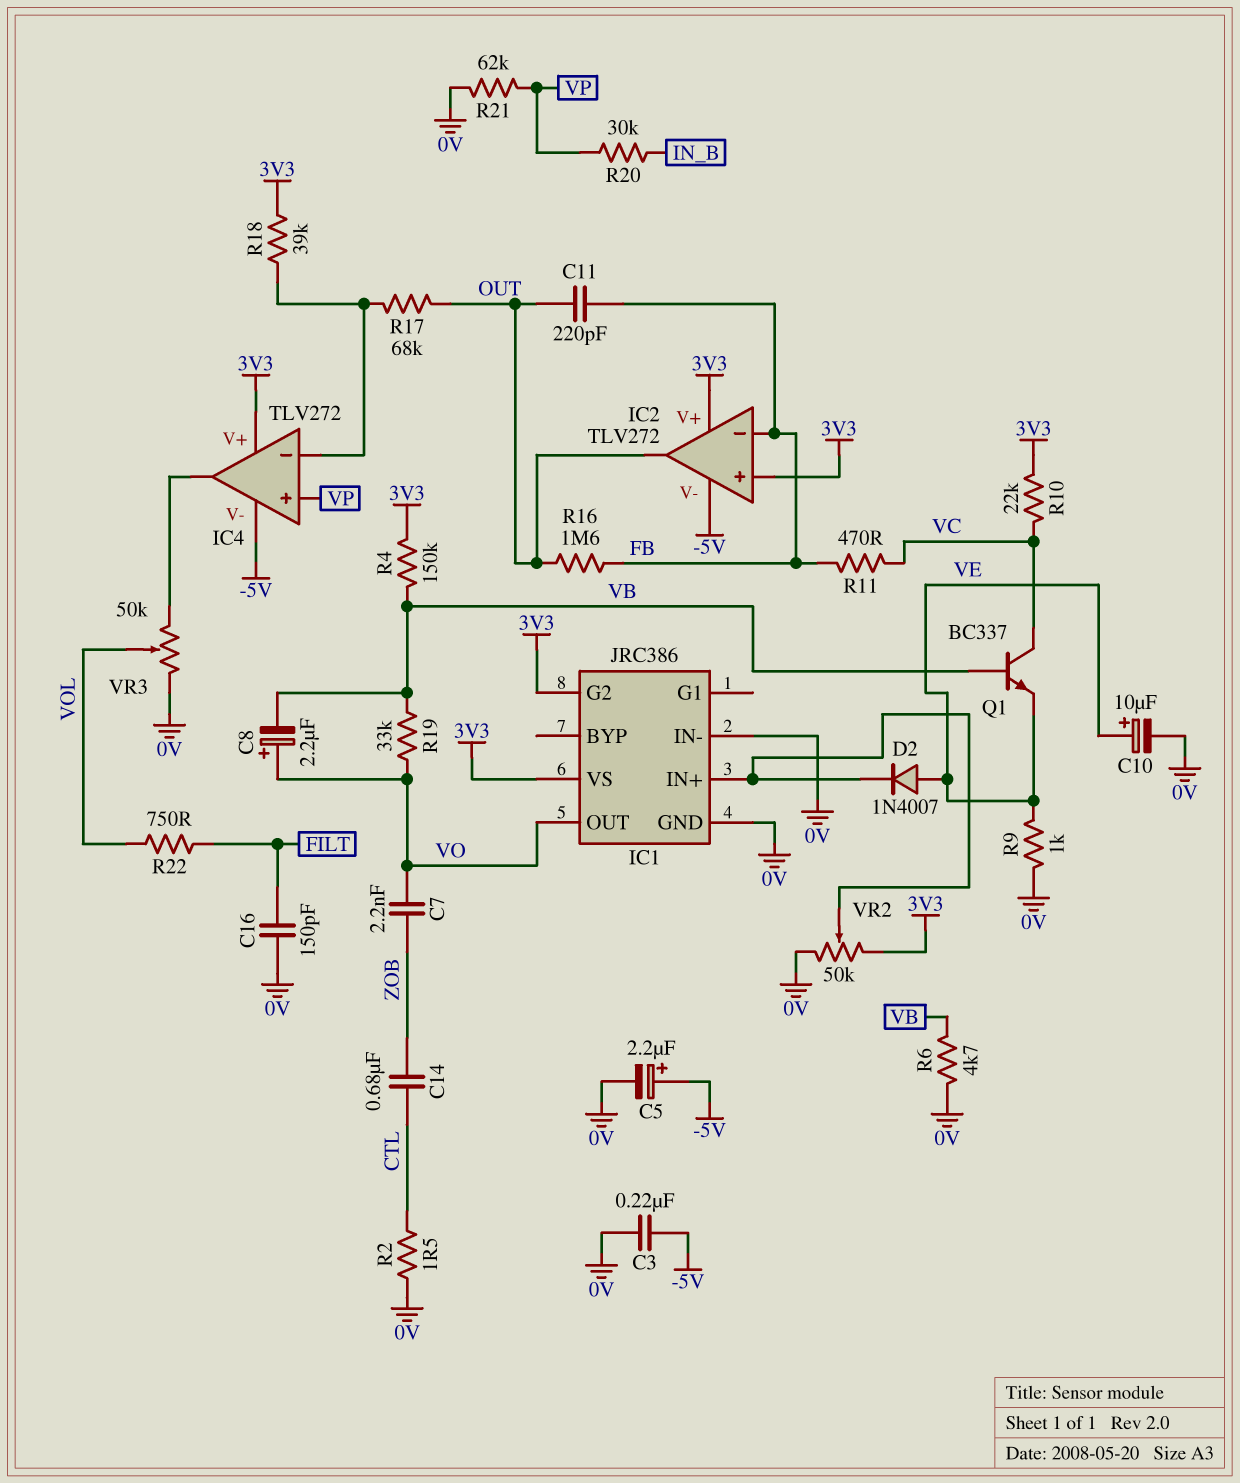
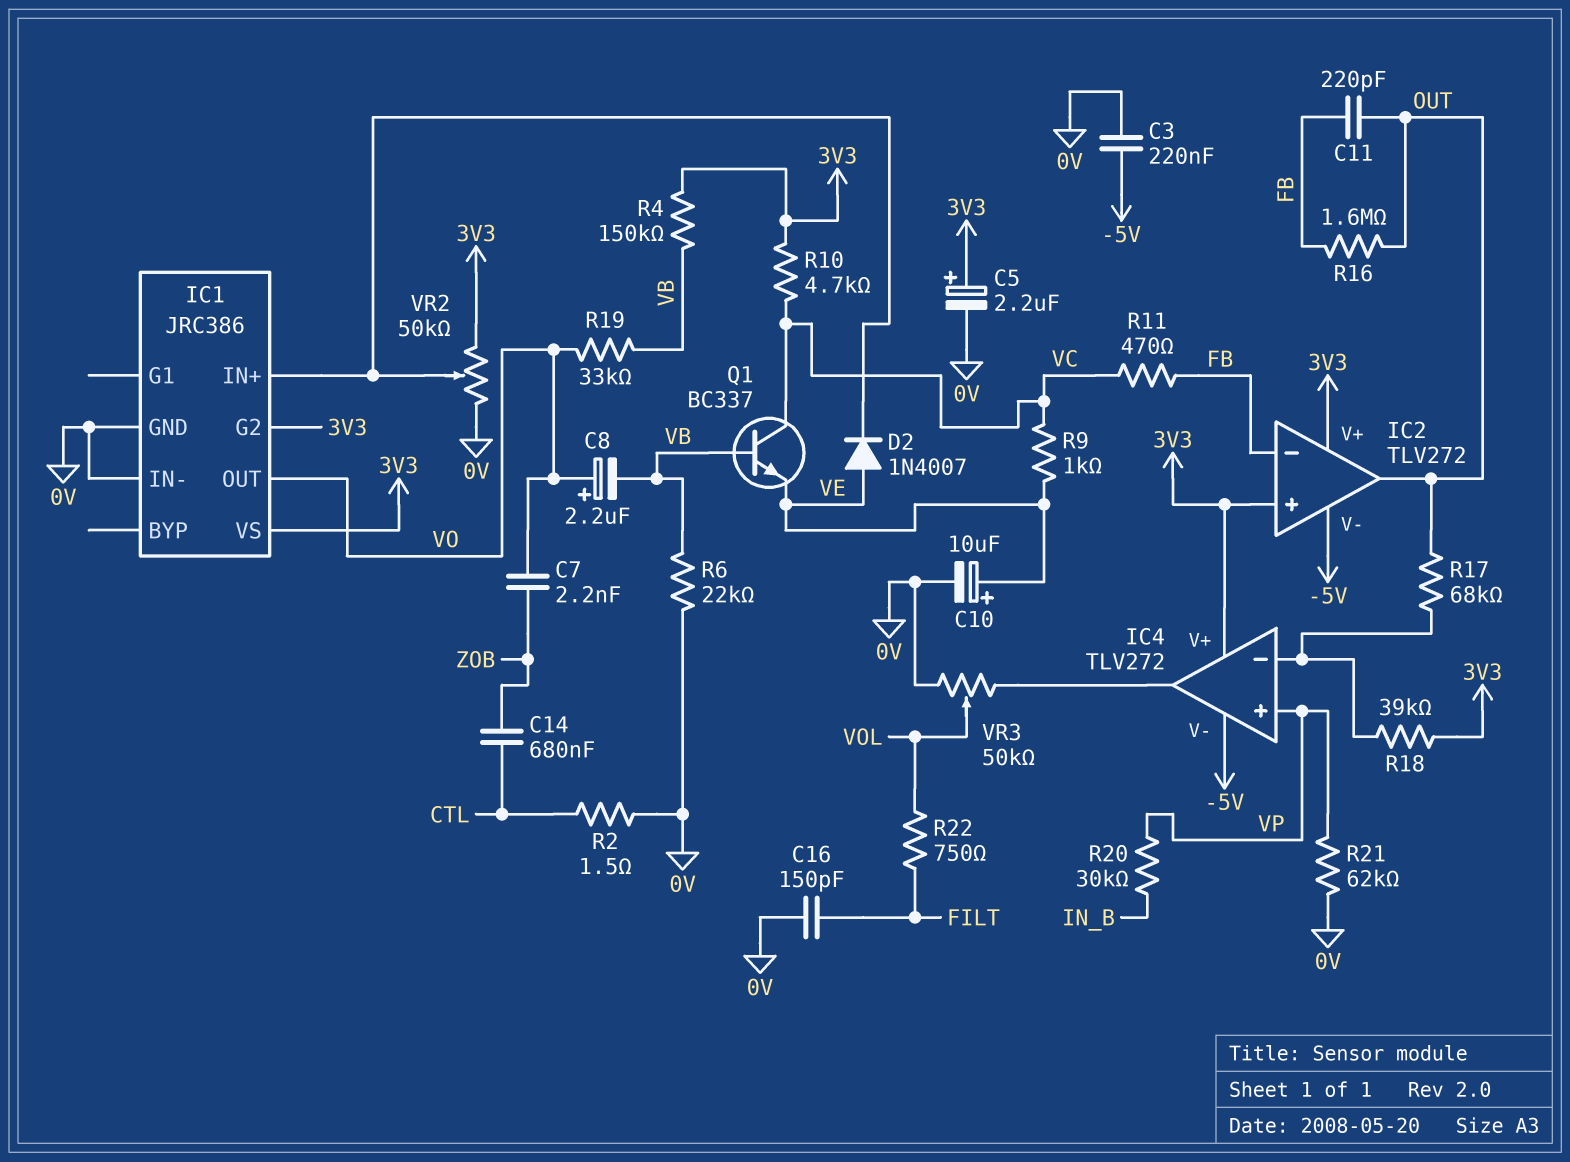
C5: 2.2uF (plus -5V, minus 0V) -> 2.2uF (plus 3V3, minus 0V)
R6: 4.7k (0V, VB) -> 22k (0V, VB)
R9: 1k (0V, VE) -> 1k (VC, VE)
R10: 22k (3V3, VC) -> 4.7k (3V3, VC)

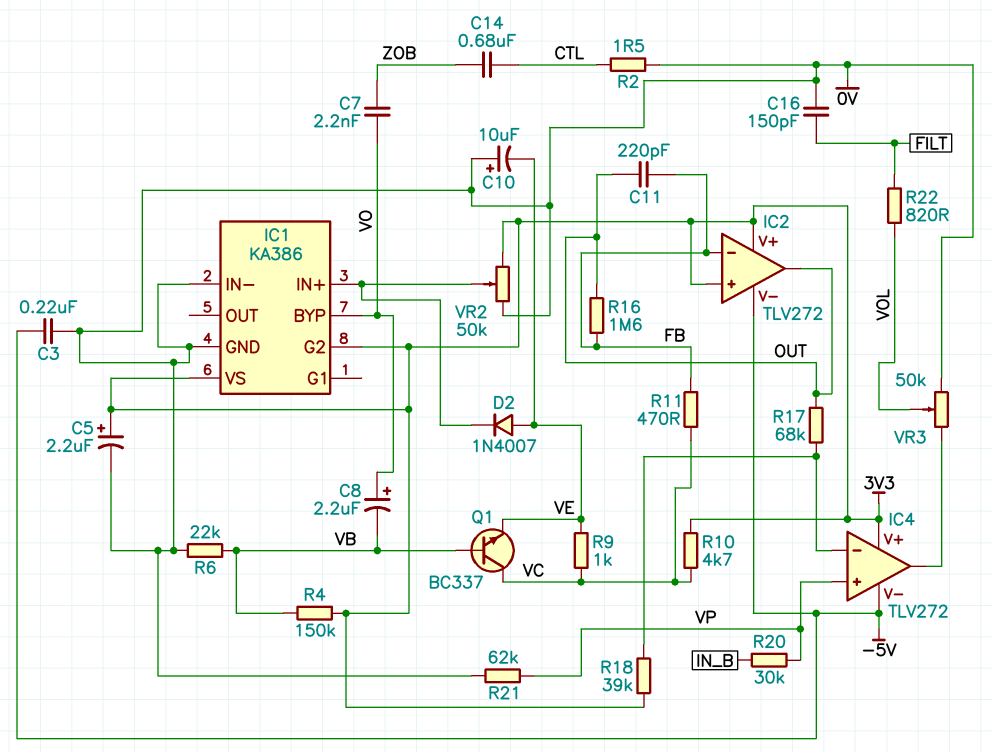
C10: 10uF (plus VE, minus 0V) -> 10uF (plus 0V, minus VE)
IC1: JRC386 -> KA386
IC1 pin BYP: none -> VO
IC1 pin OUT: VO -> none
R19: 33k (VB, VO) -> none
R22: 750 (FILT, VOL) -> 820 (FILT, VOL)

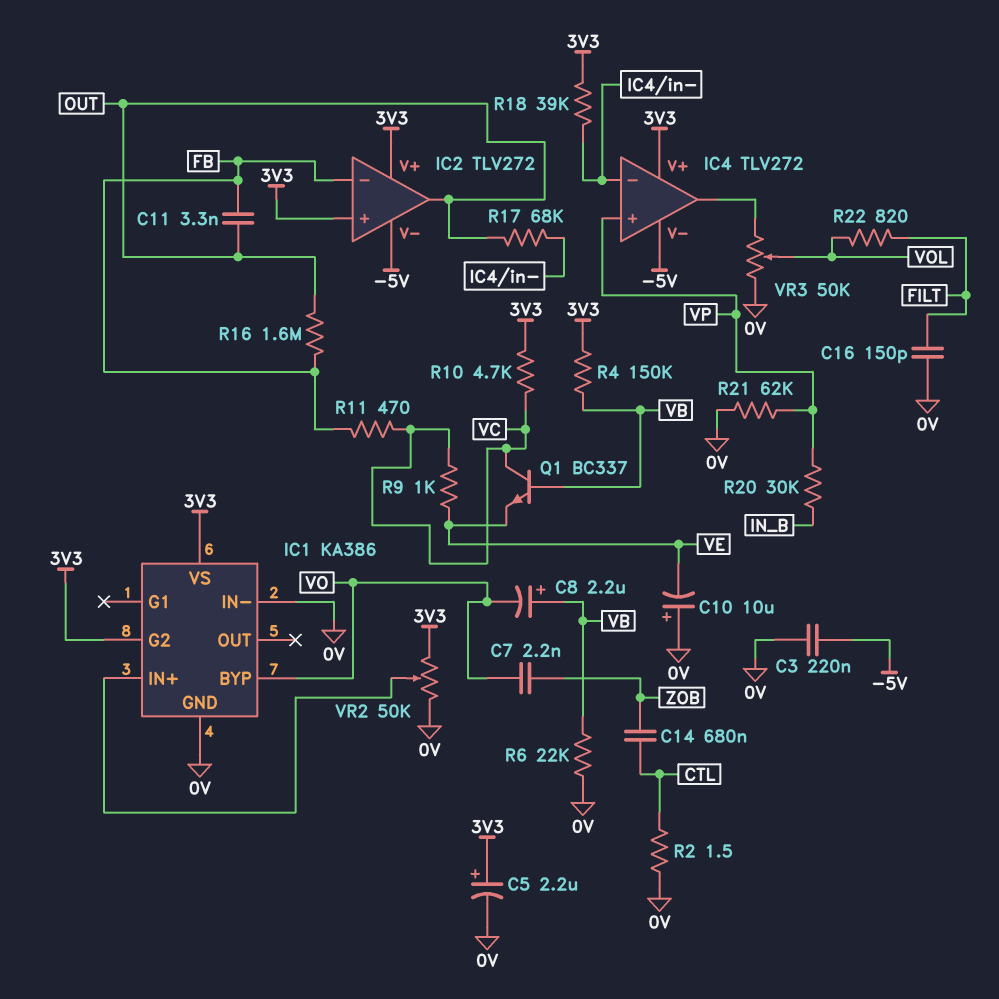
C8: 2.2uF (plus VO, minus VB) -> 2.2uF (plus VB, minus VO)
C11: 220pF (FB, OUT) -> 3.3nF (FB, OUT)
D2: diode 1N4007 (A VE, K IC1/IN+) -> none

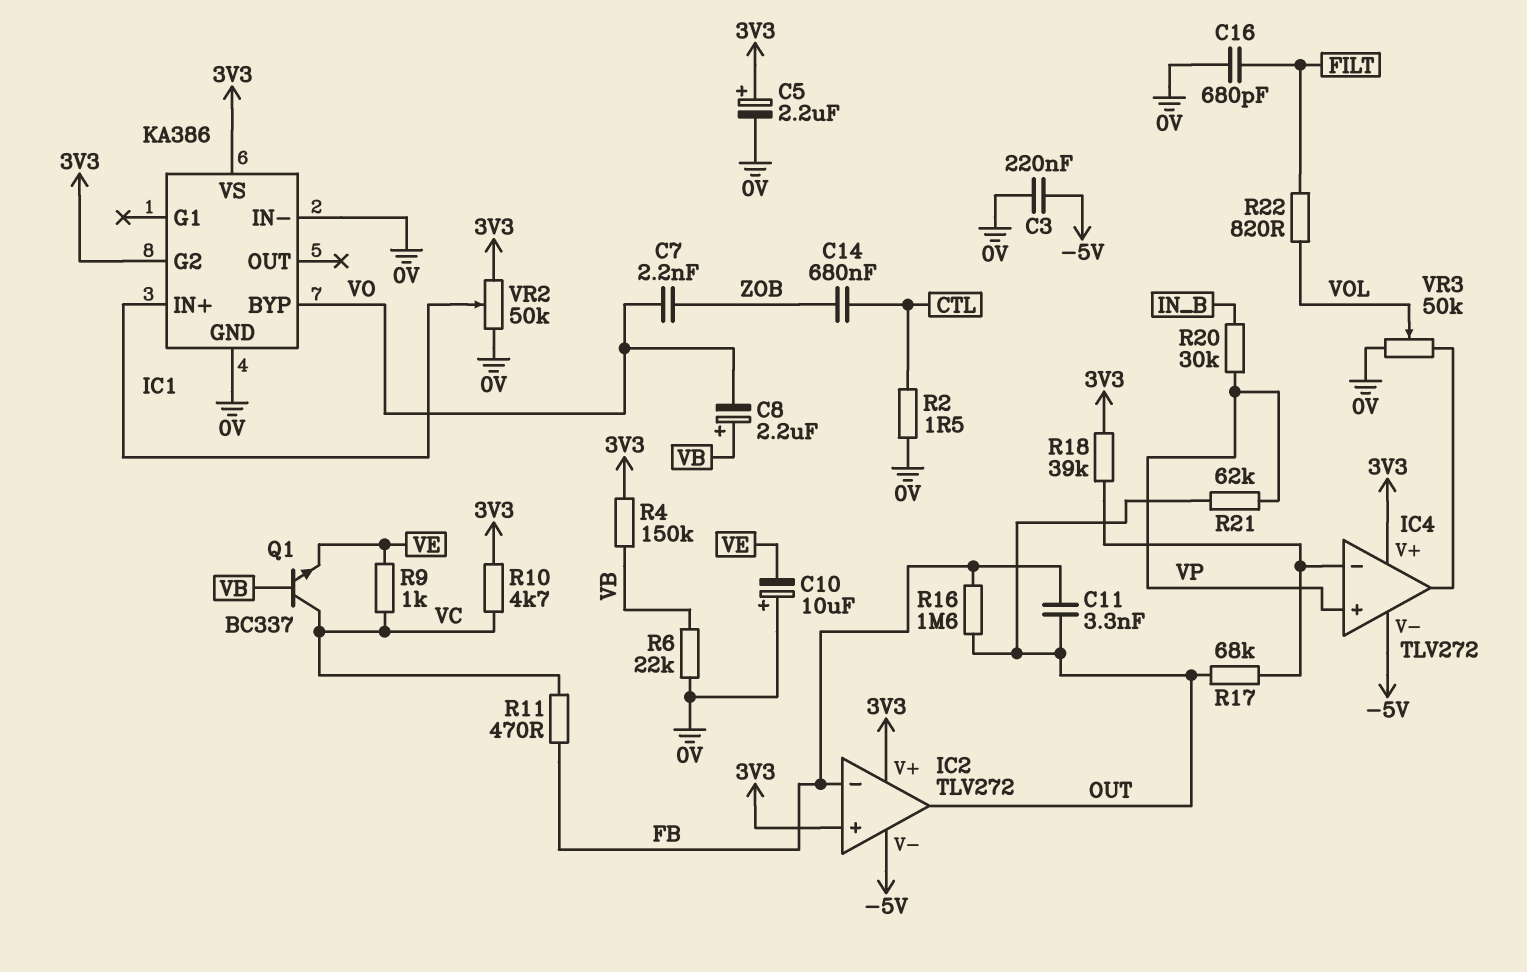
C16: 150pF (0V, FILT) -> 680pF (0V, FILT)
R21: 62k (0V, VP) -> 62k (OUT, VP)

